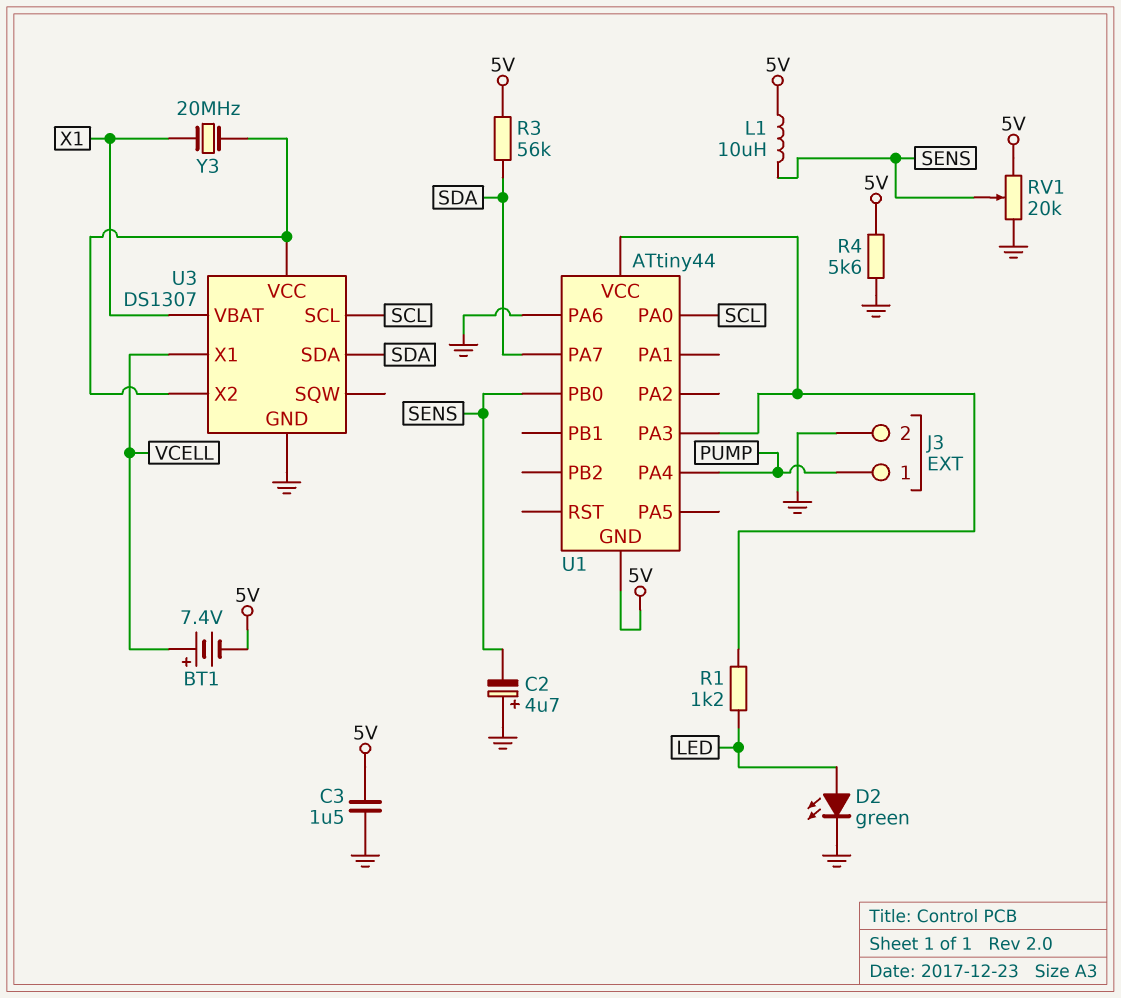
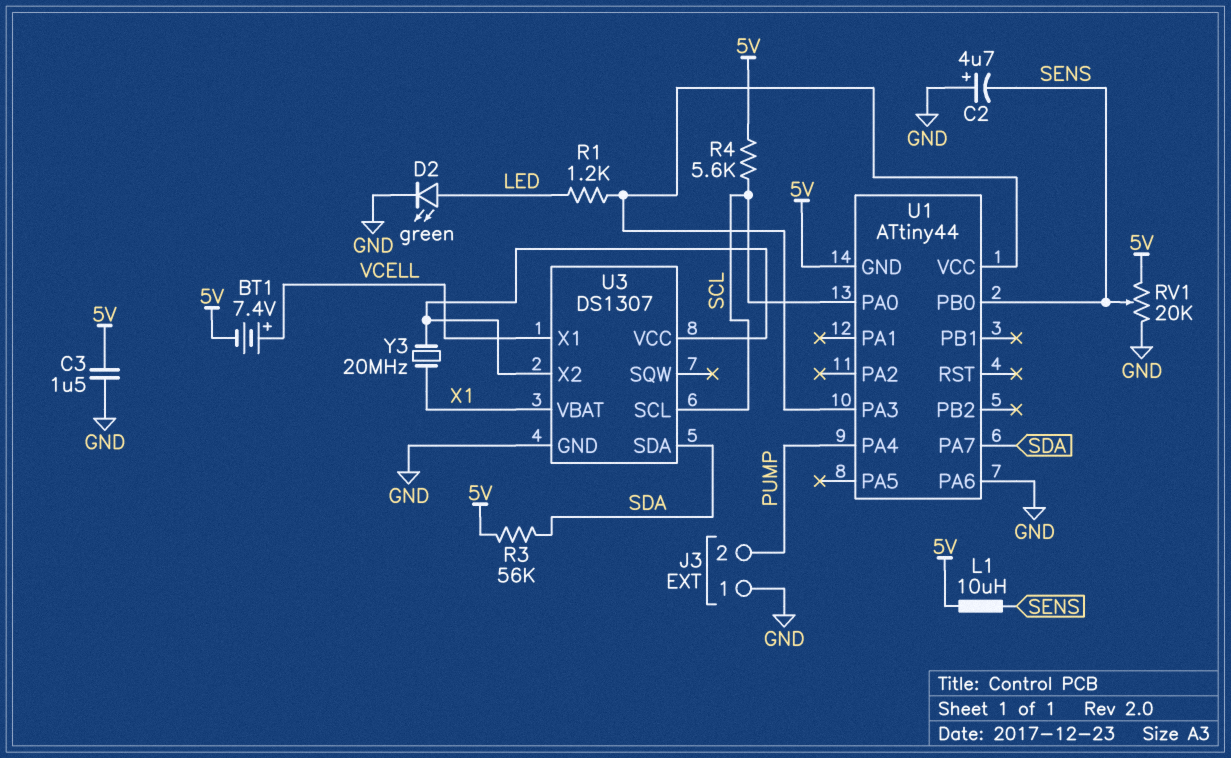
J3 pin 1: PUMP -> GND
J3 pin 2: GND -> PUMP
R4: 5.6k (5V, GND) -> 5.6k (5V, SCL)

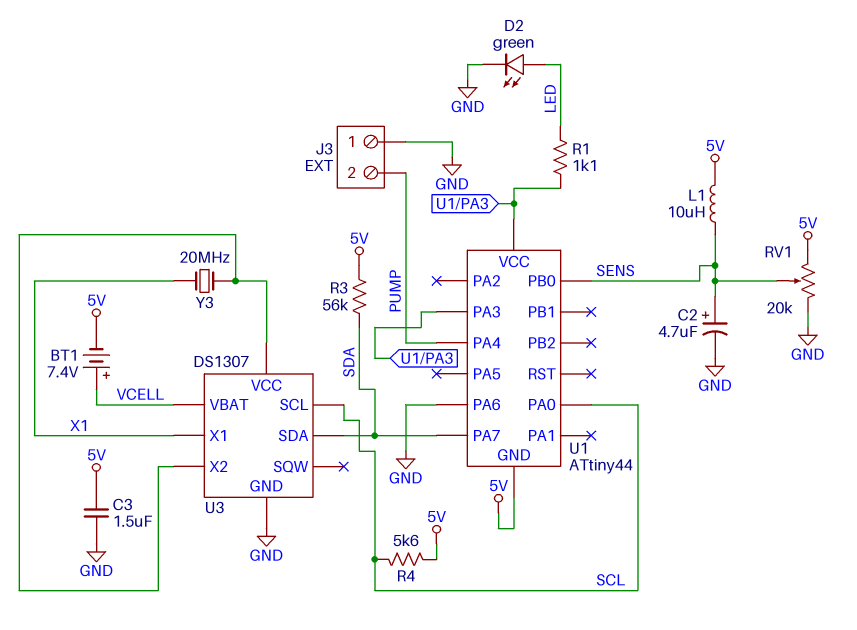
C2: 4.7uF (plus GND, minus SENS) -> 4.7uF (plus SENS, minus GND)
R1: 1.2k (LED, U1/PA3) -> 1.1k (LED, U1/PA3)
U3 pin VBAT: X1 -> VCELL
U3 pin X1: VCELL -> X1

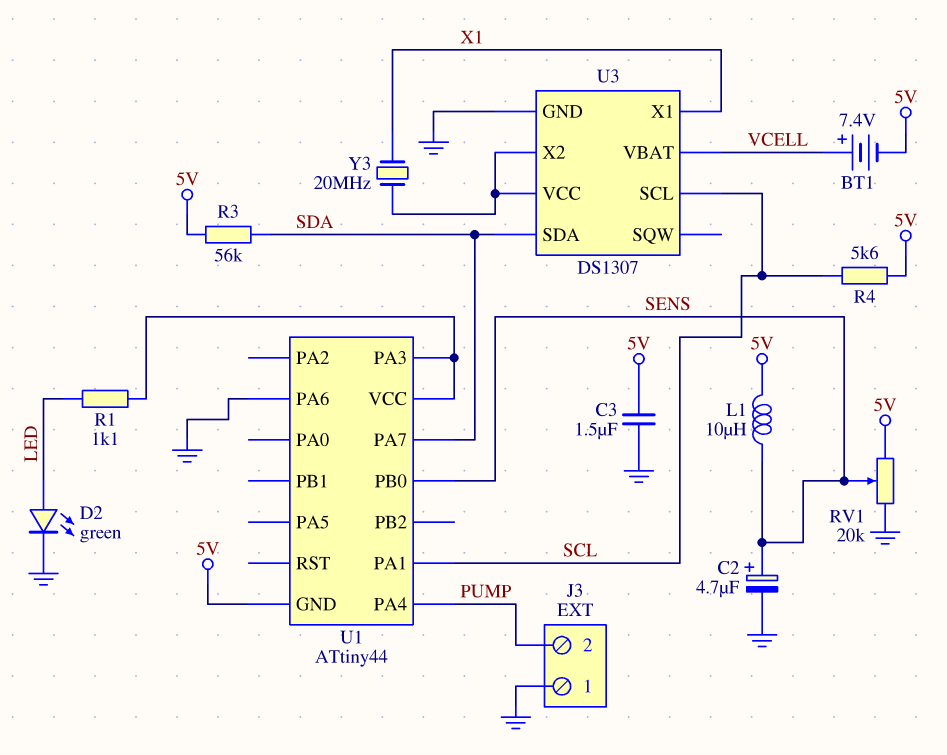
U1 pin PA0: SCL -> none
U1 pin PA1: none -> SCL

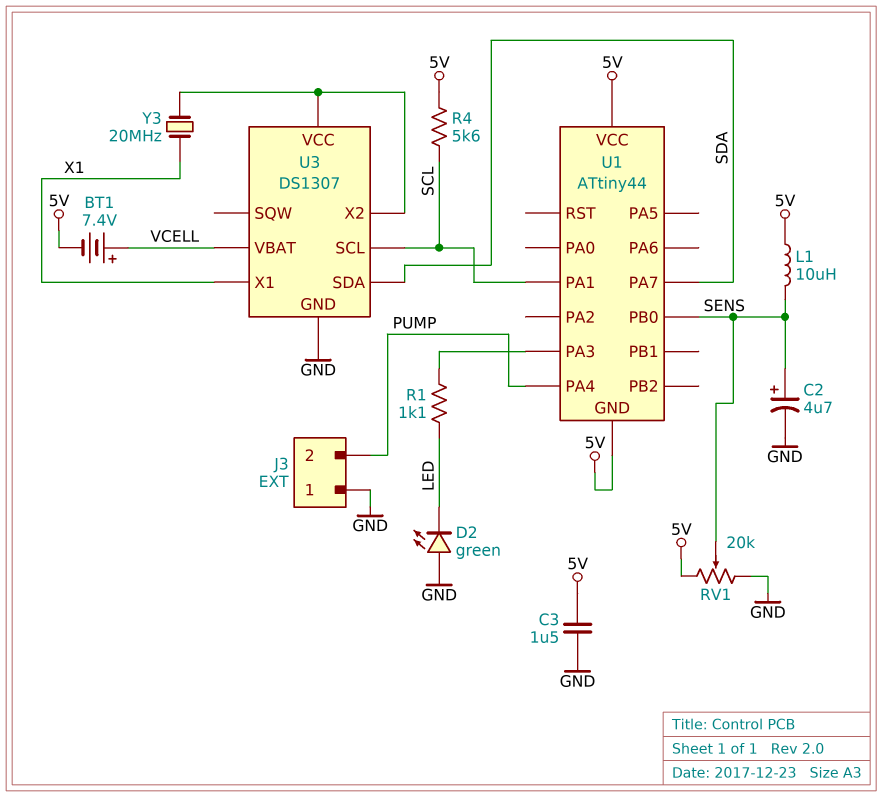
D2: LED green (A LED, K GND) -> LED green (A GND, K LED)
R3: 56k (5V, SDA) -> none
U1 pin PA6: GND -> none
U1 pin VCC: U1/PA3 -> 5V

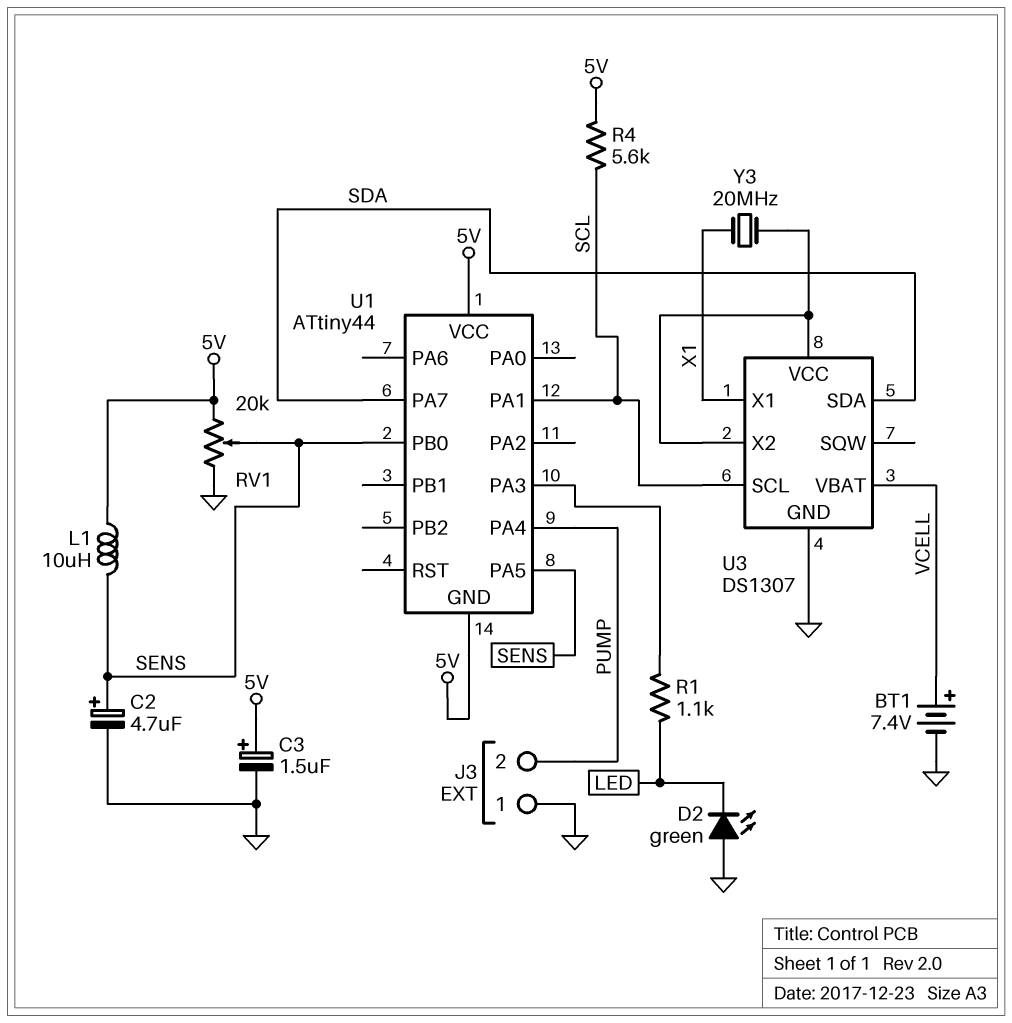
BT1: 7.4V (plus VCELL, minus 5V) -> 7.4V (plus VCELL, minus GND)
C3: 1.5uF (5V, GND) -> 1.5uF (plus 5V, minus GND)
U1 pin PA5: none -> SENS

